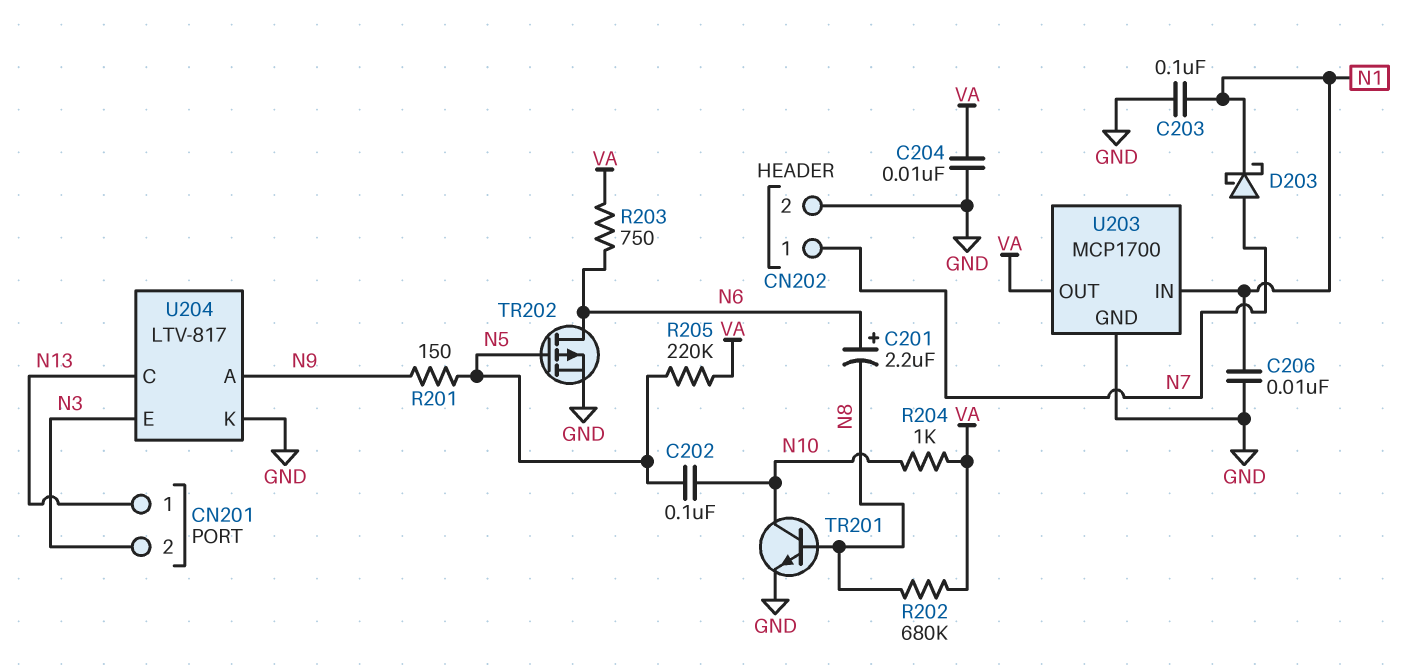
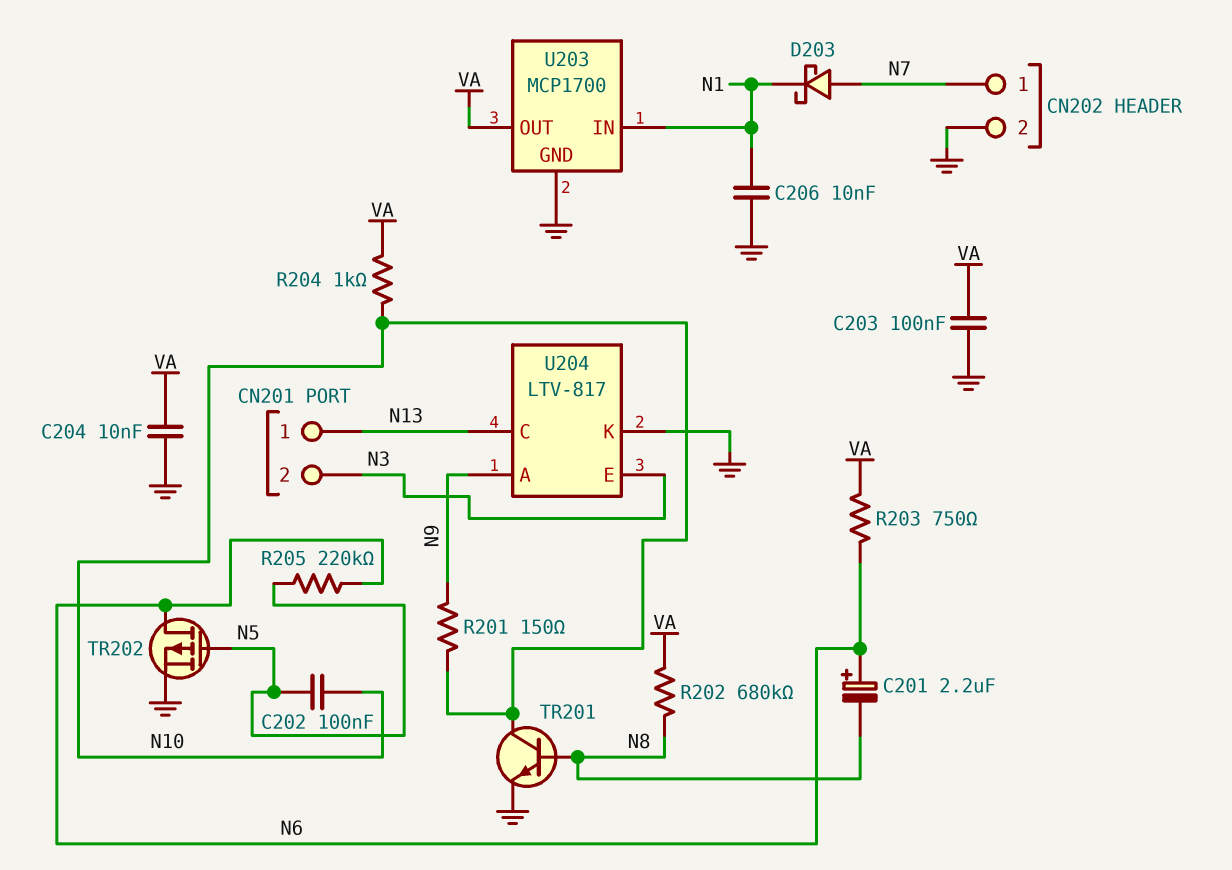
C203: 100nF (GND, N1) -> 100nF (GND, VA)
R201: 150 (N5, N9) -> 150 (N9, N10)
R205: 220k (N5, VA) -> 220k (N5, N6)

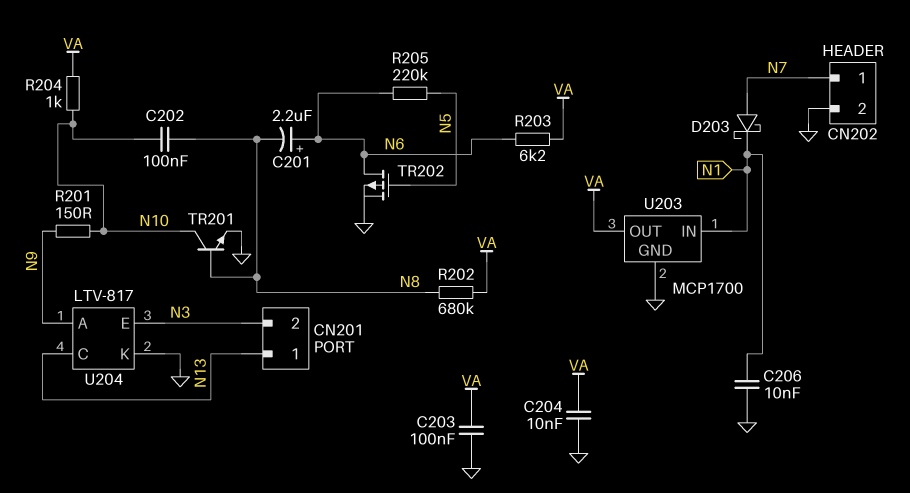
C202: 100nF (N5, N10) -> 100nF (N8, N10)
R203: 750 (N6, VA) -> 6.2k (N6, VA)

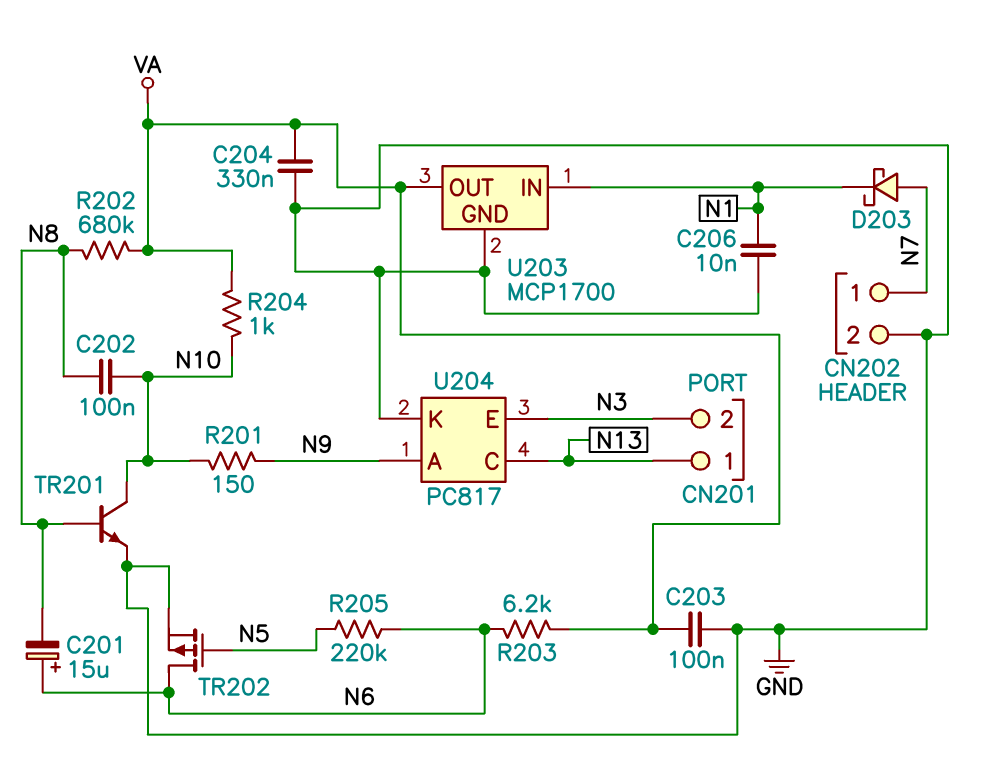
C201: 2.2uF (plus N6, minus N8) -> 15uF (plus N6, minus N8)
C204: 10nF (GND, VA) -> 330nF (GND, VA)
U204: LTV-817 -> PC817

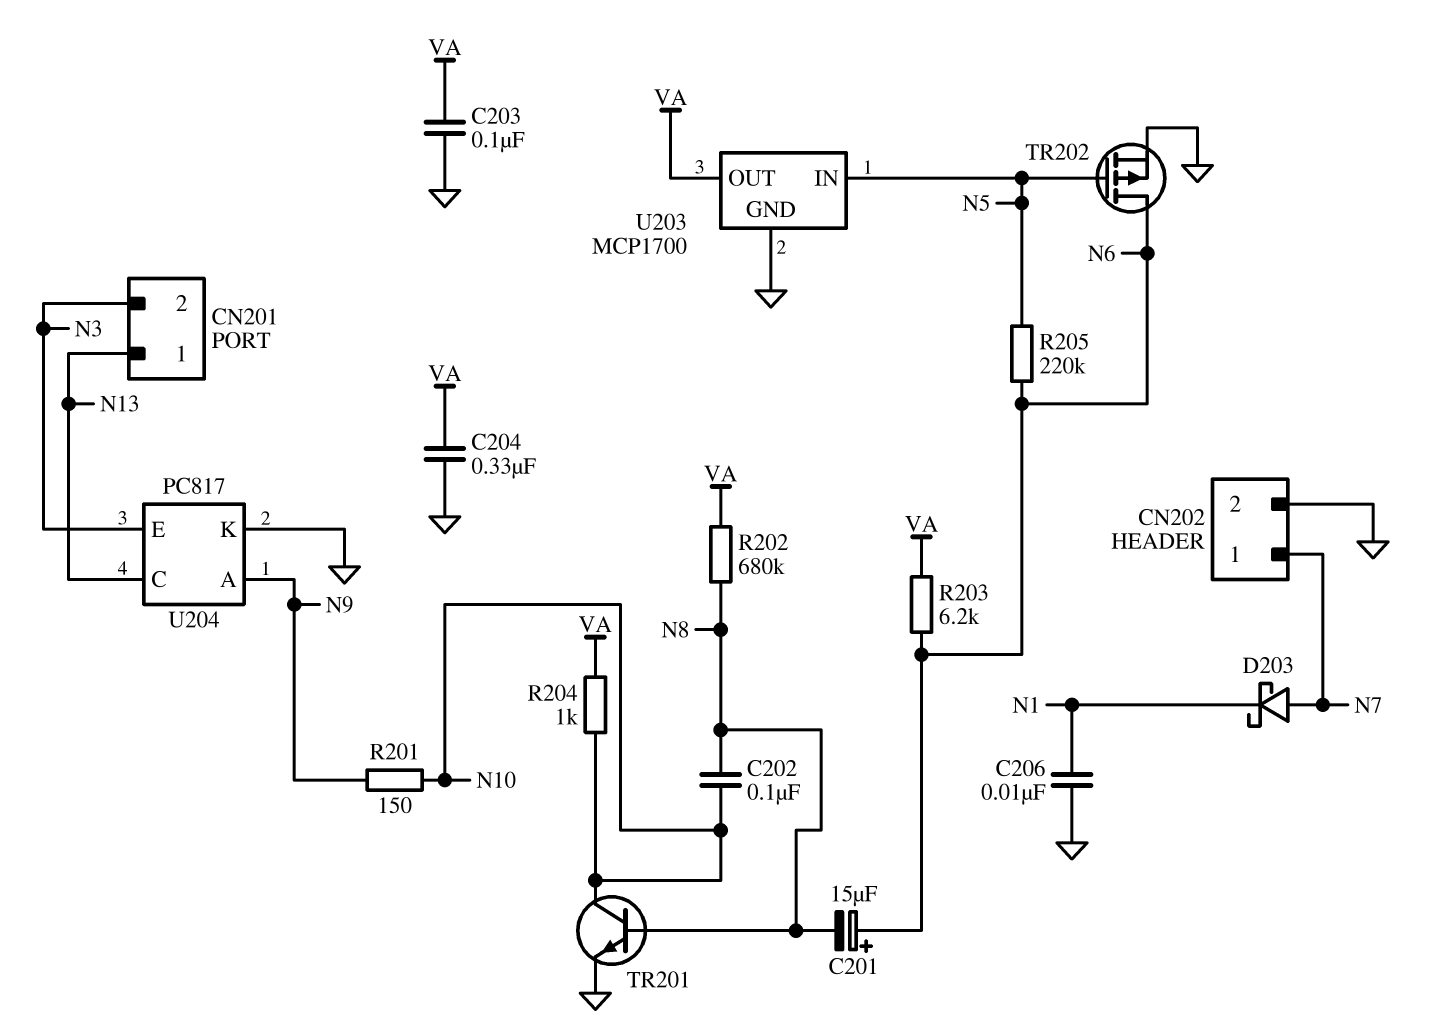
U203 pin IN: N1 -> N5

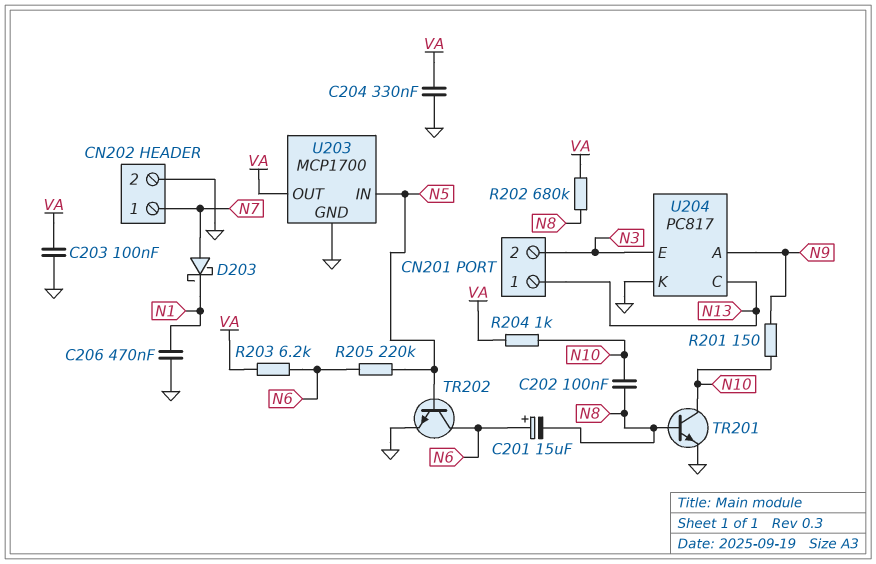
C206: 10nF (GND, N1) -> 470nF (GND, N1)
TR202: PMOS (G N5, D N6, S GND) -> NPN (B N5, C N6, E GND)

